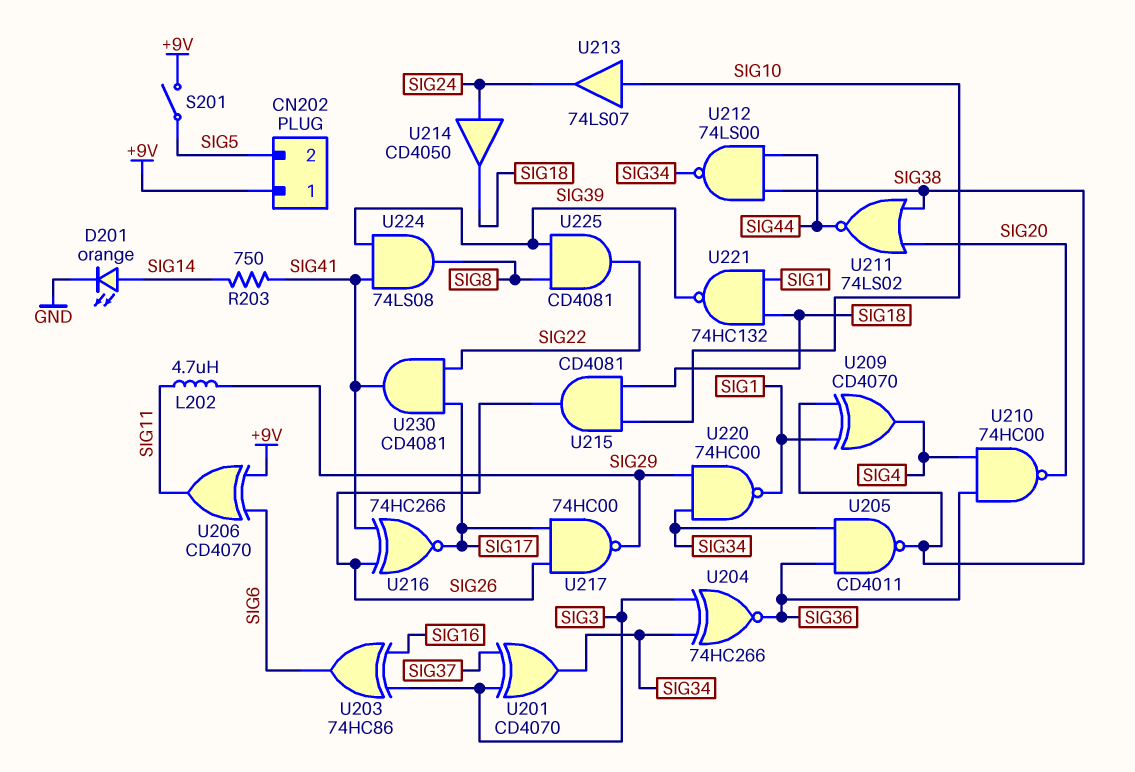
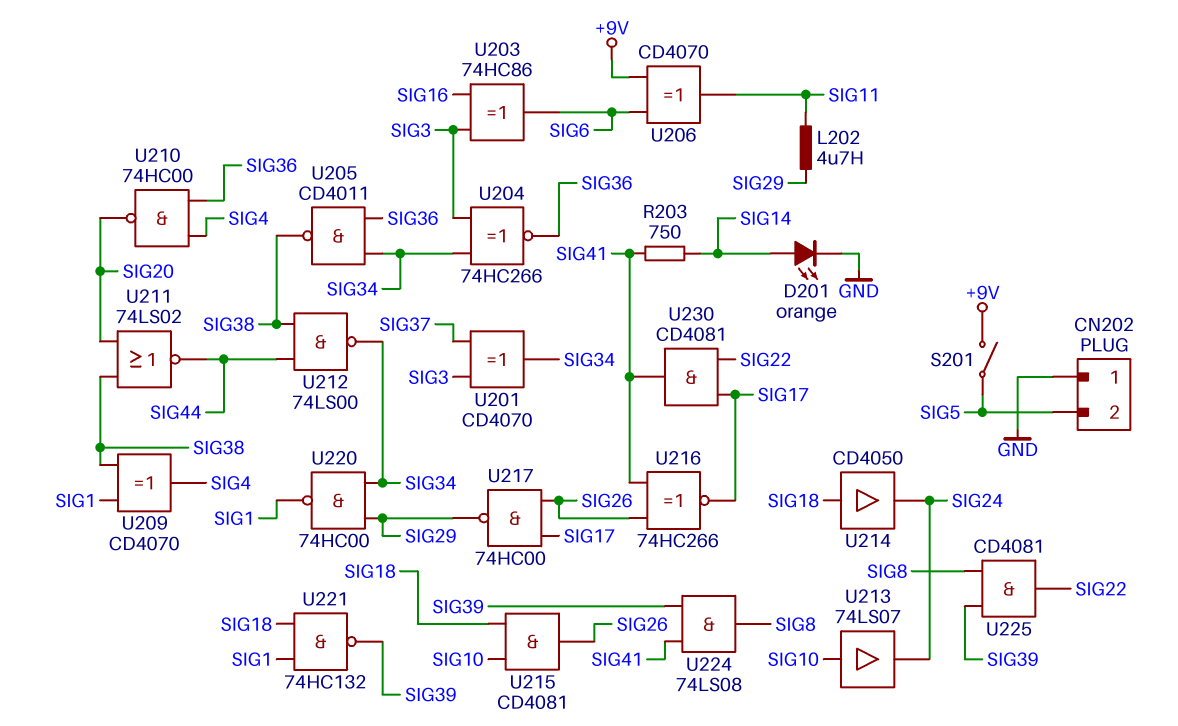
CN202 pin 1: +9V -> GND
U214: buffer CD4050 (in SIG24, out SIG18) -> buffer CD4050 (in SIG18, out SIG24)

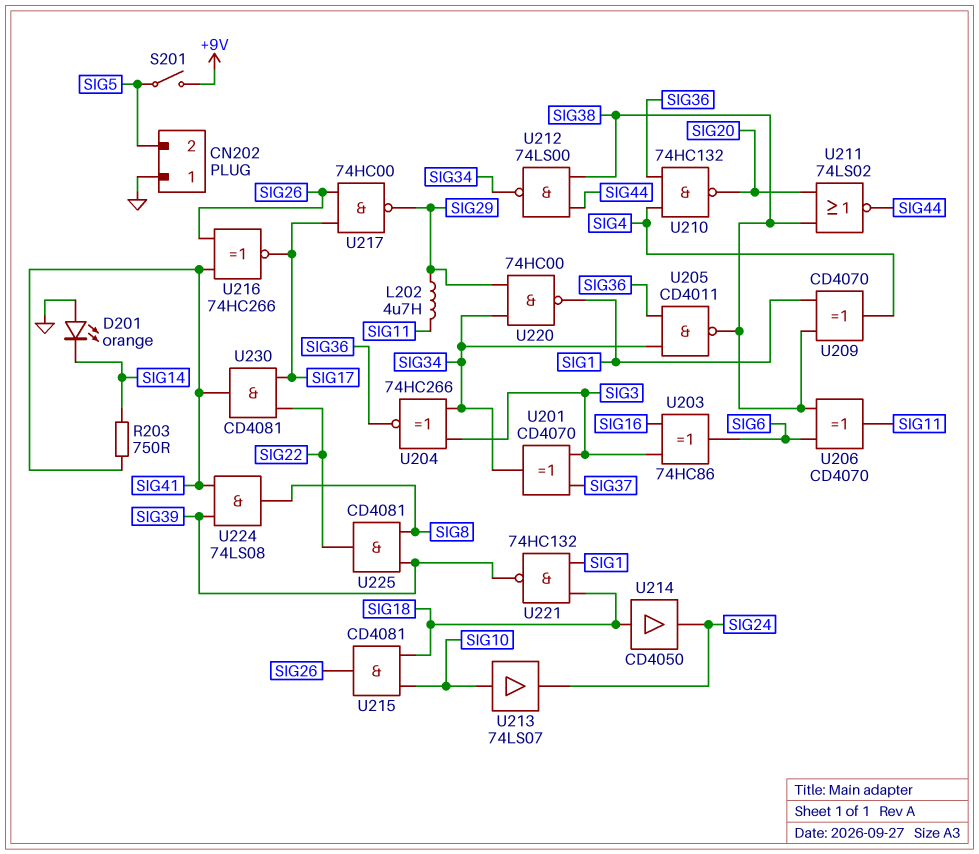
D201: LED orange (A SIG14, K GND) -> LED orange (A GND, K SIG14)
U206: XOR CD4070 (in +9V, in SIG6, out SIG11) -> XOR CD4070 (in SIG6, in SIG38, out SIG11)
U210: NAND 74HC00 (in SIG4, in SIG36, out SIG20) -> NAND 74HC132 (in SIG4, in SIG36, out SIG20)

